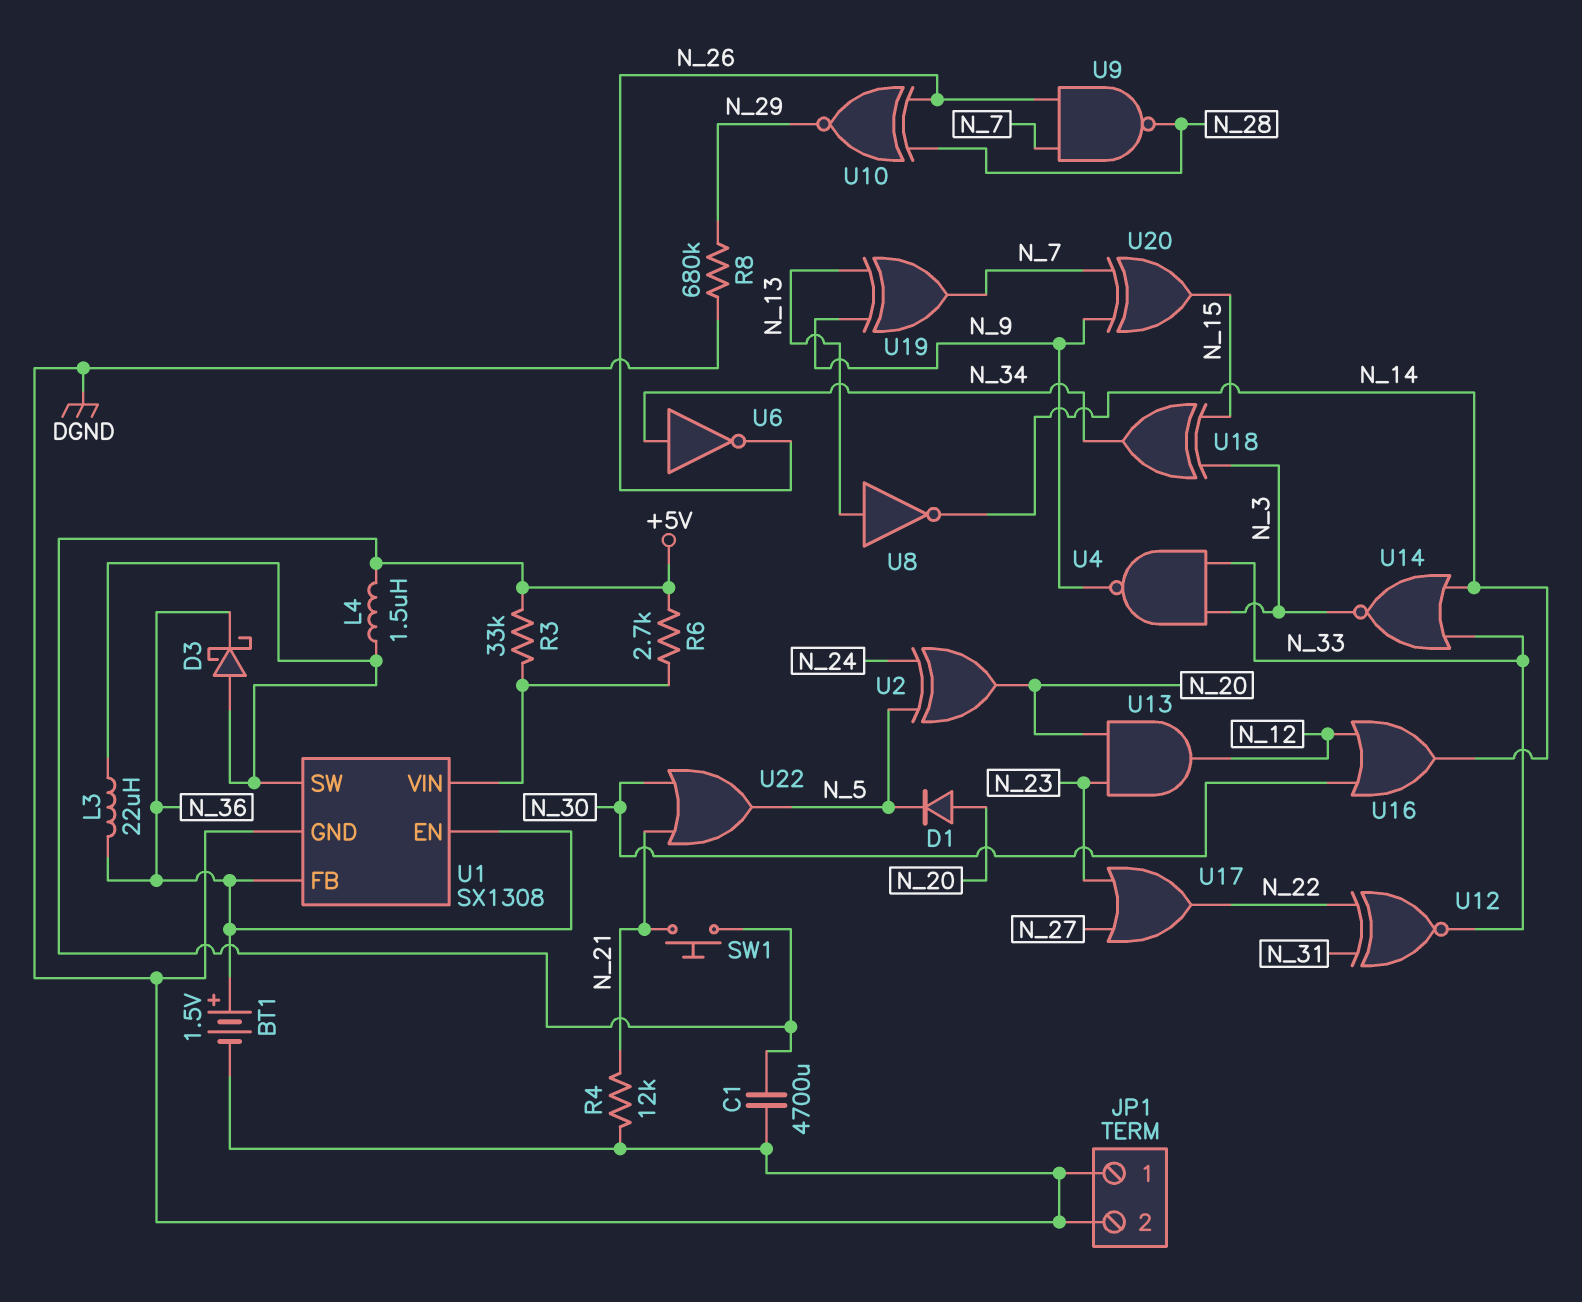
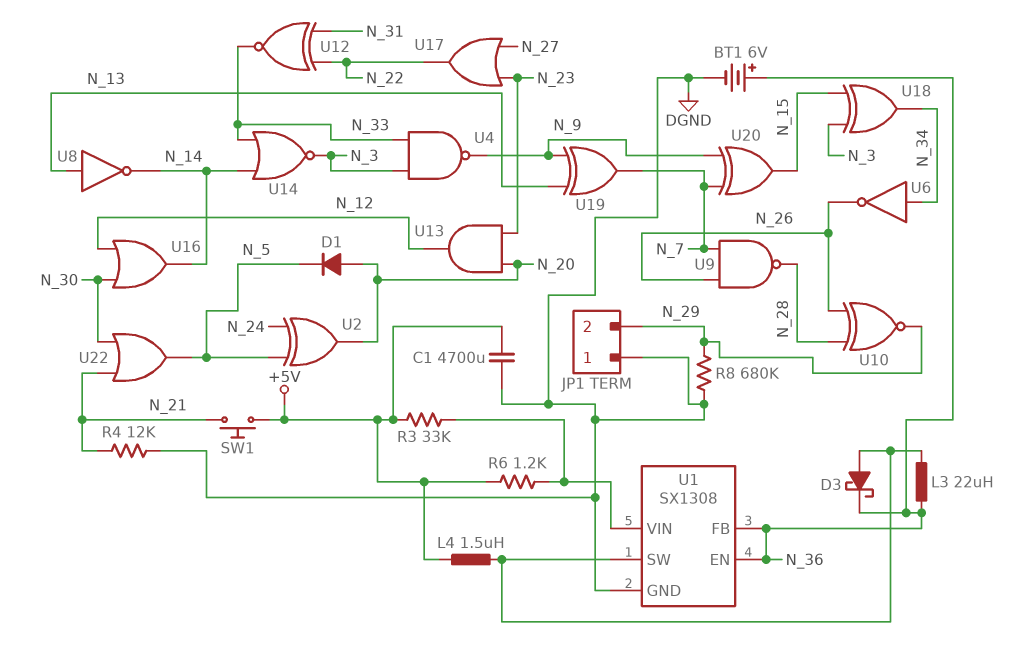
BT1: 1.5V (plus N_36, minus DGND) -> 6V (plus N_36, minus DGND)
JP1 pin 2: DGND -> N_29
R6: 2.7k (+5V, U1/VIN) -> 1.2k (+5V, U1/VIN)

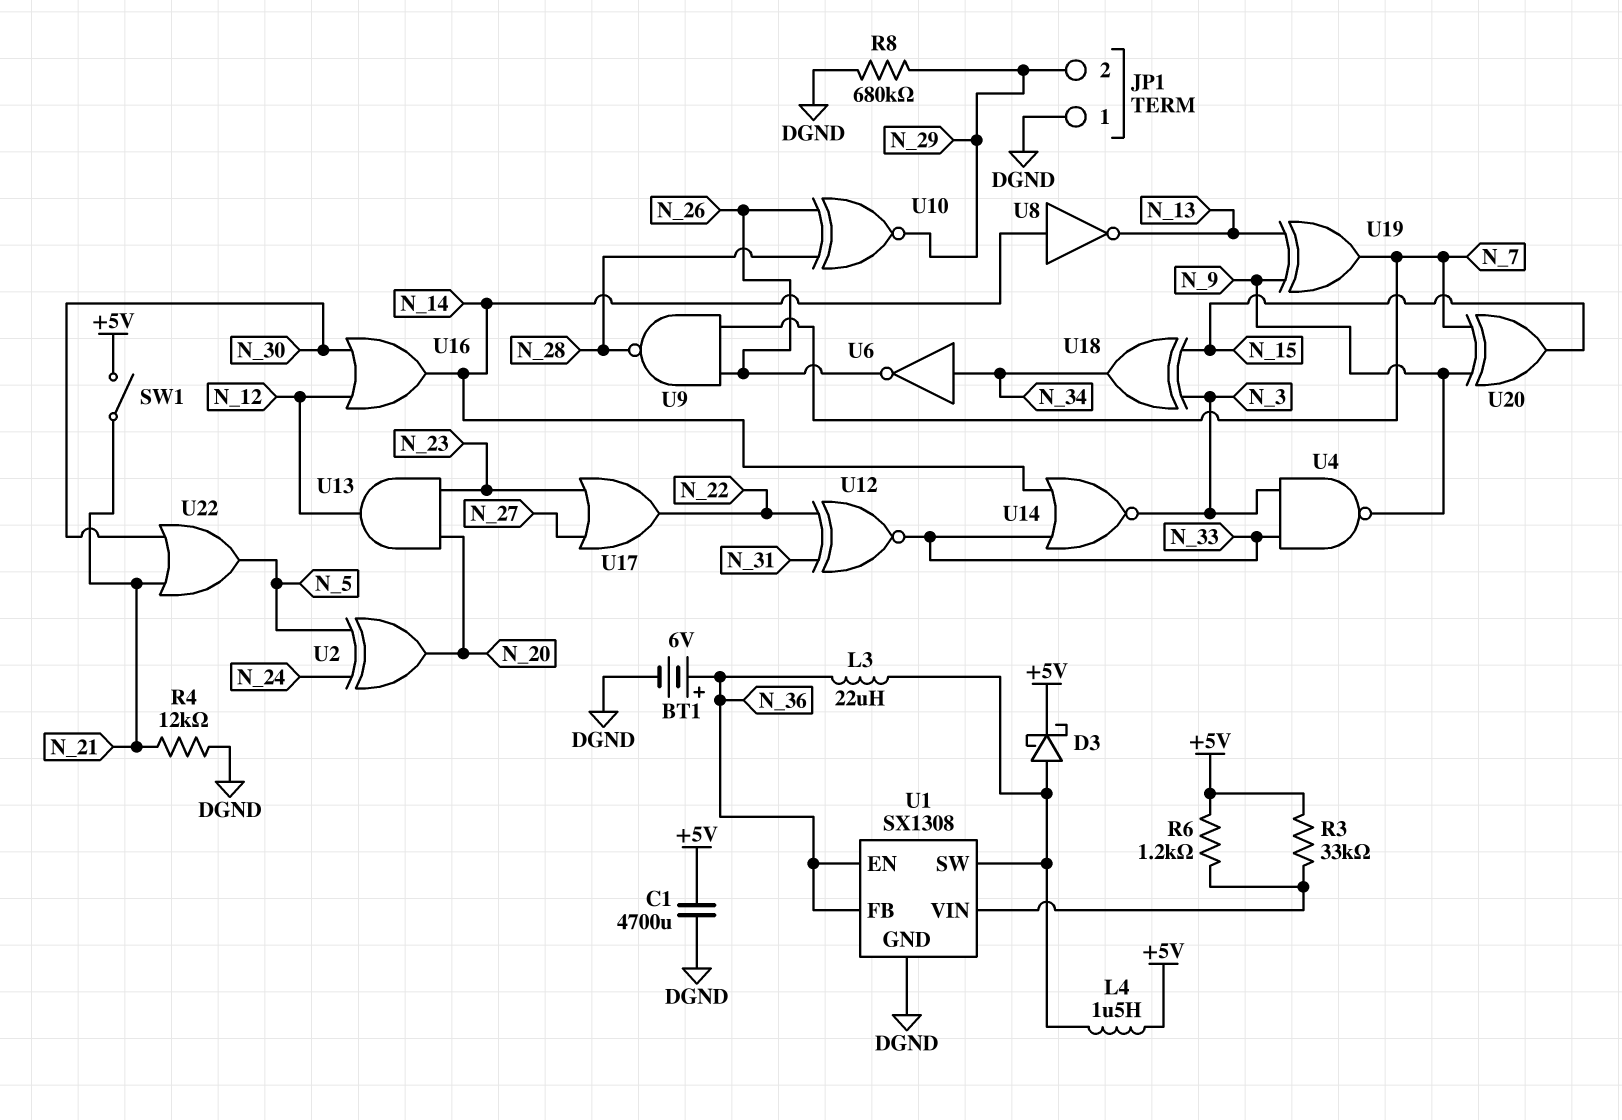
D1: diode (A N_20, K N_5) -> none
D3: schottky (A U1/SW, K N_36) -> schottky (A U1/SW, K +5V)
SW1: button (+5V, N_21) -> switch (+5V, N_21)
U8: NOT (in N_13, out N_14) -> NOT (in N_14, out N_13)

